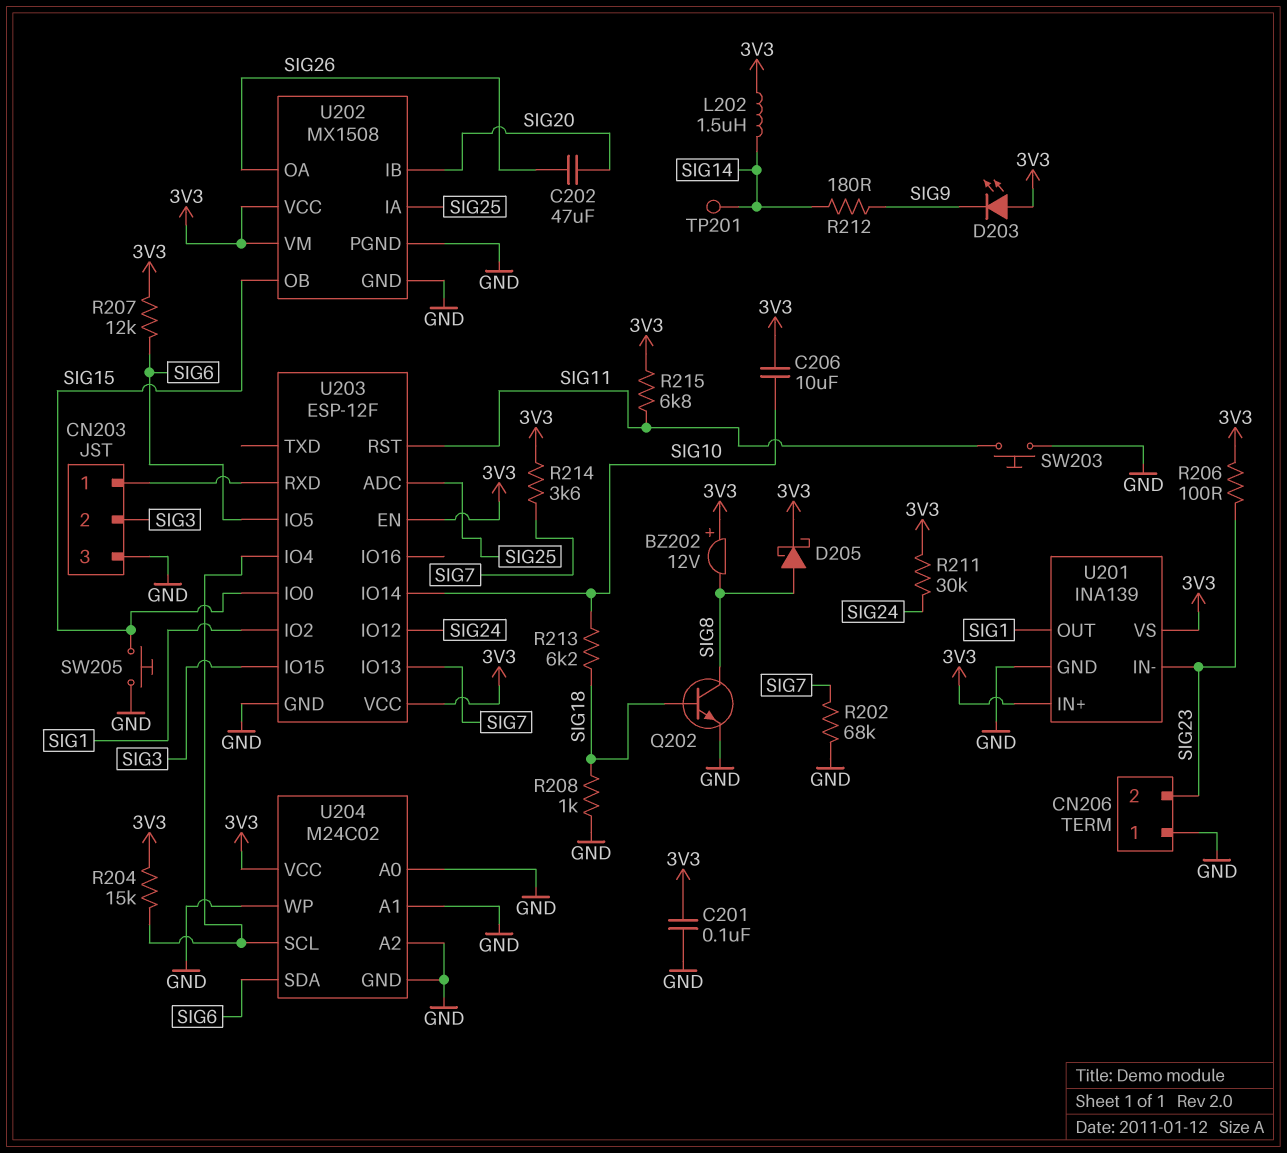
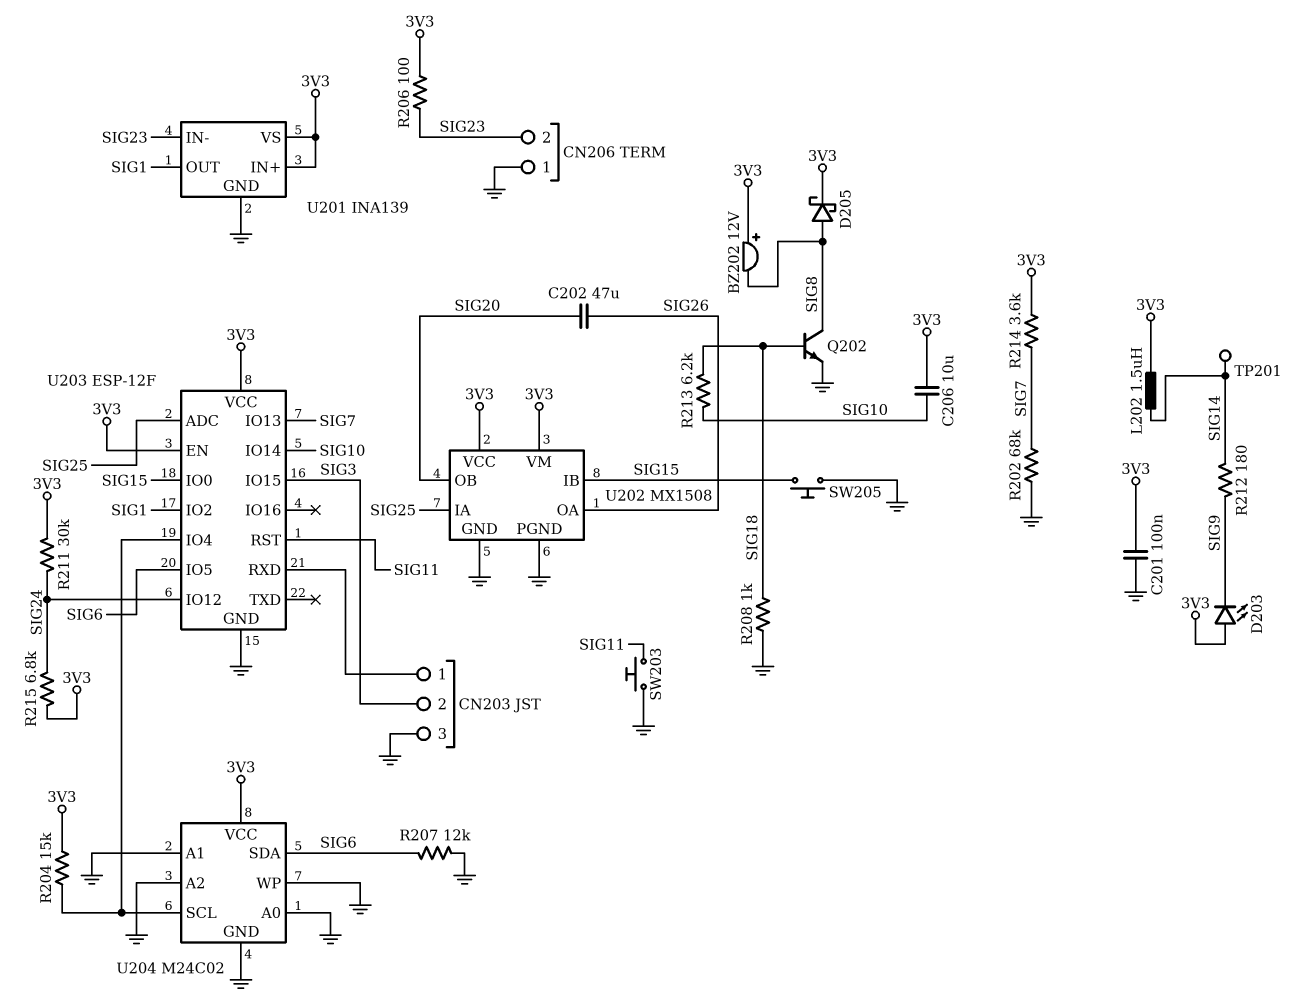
R207: 12k (3V3, SIG6) -> 12k (GND, SIG6)
R215: 6.8k (3V3, SIG11) -> 6.8k (3V3, SIG24)
U202 pin IB: SIG20 -> SIG15
U202 pin OB: SIG15 -> SIG20

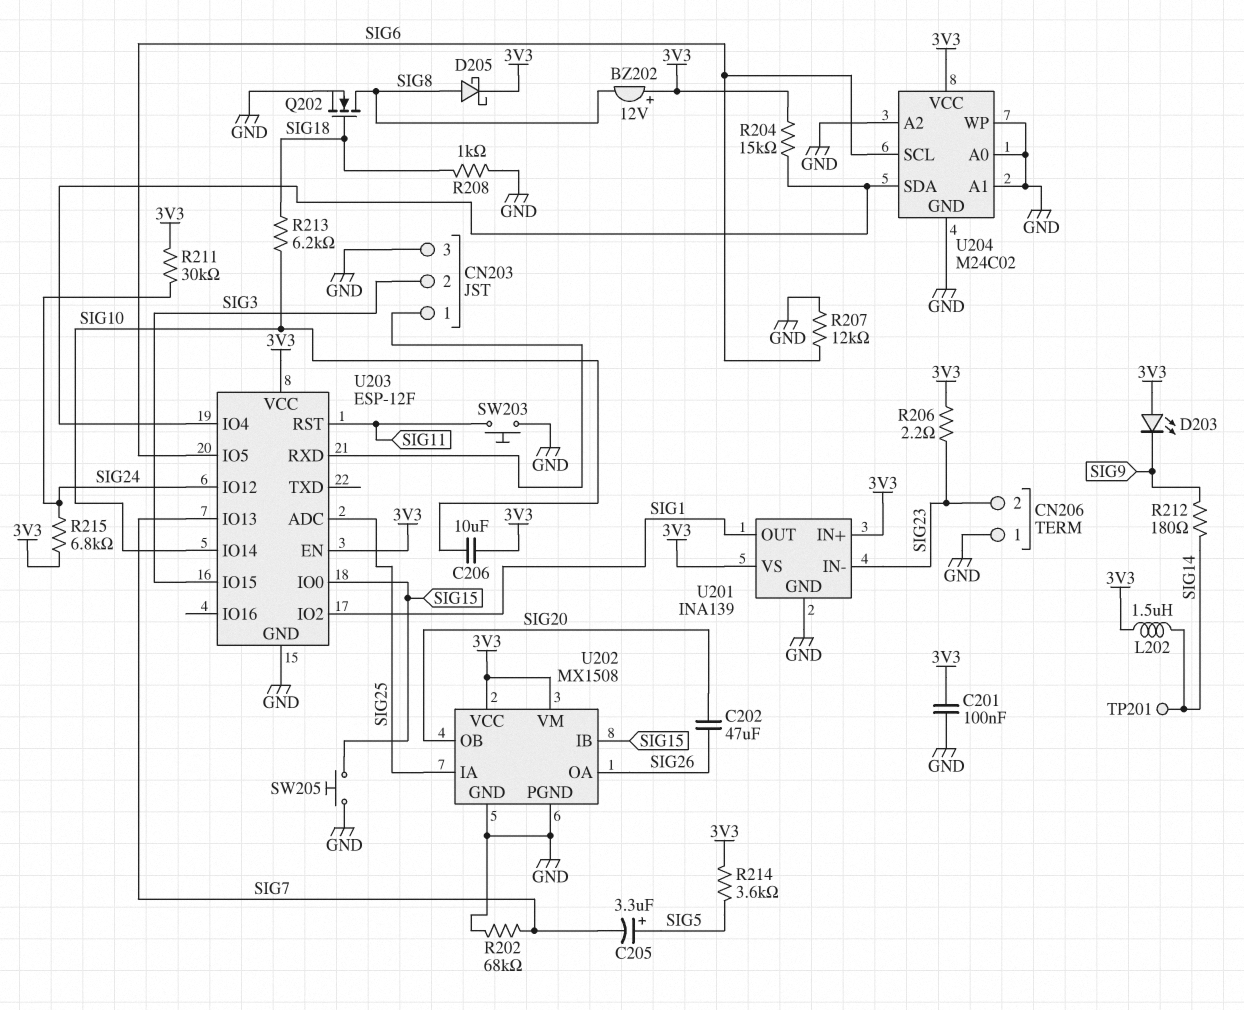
C205: none -> 3.3uF (plus SIG5, minus SIG7)
Q202: NPN (B SIG18, C SIG8, E GND) -> NMOS (G SIG18, D SIG8, S GND)
R206: 100 (3V3, SIG23) -> 2.2 (3V3, SIG23)
R214: 3.6k (3V3, SIG7) -> 3.6k (3V3, SIG5)
U204 pin SCL: U203/IO4 -> SIG6
U204 pin SDA: SIG6 -> U203/IO4

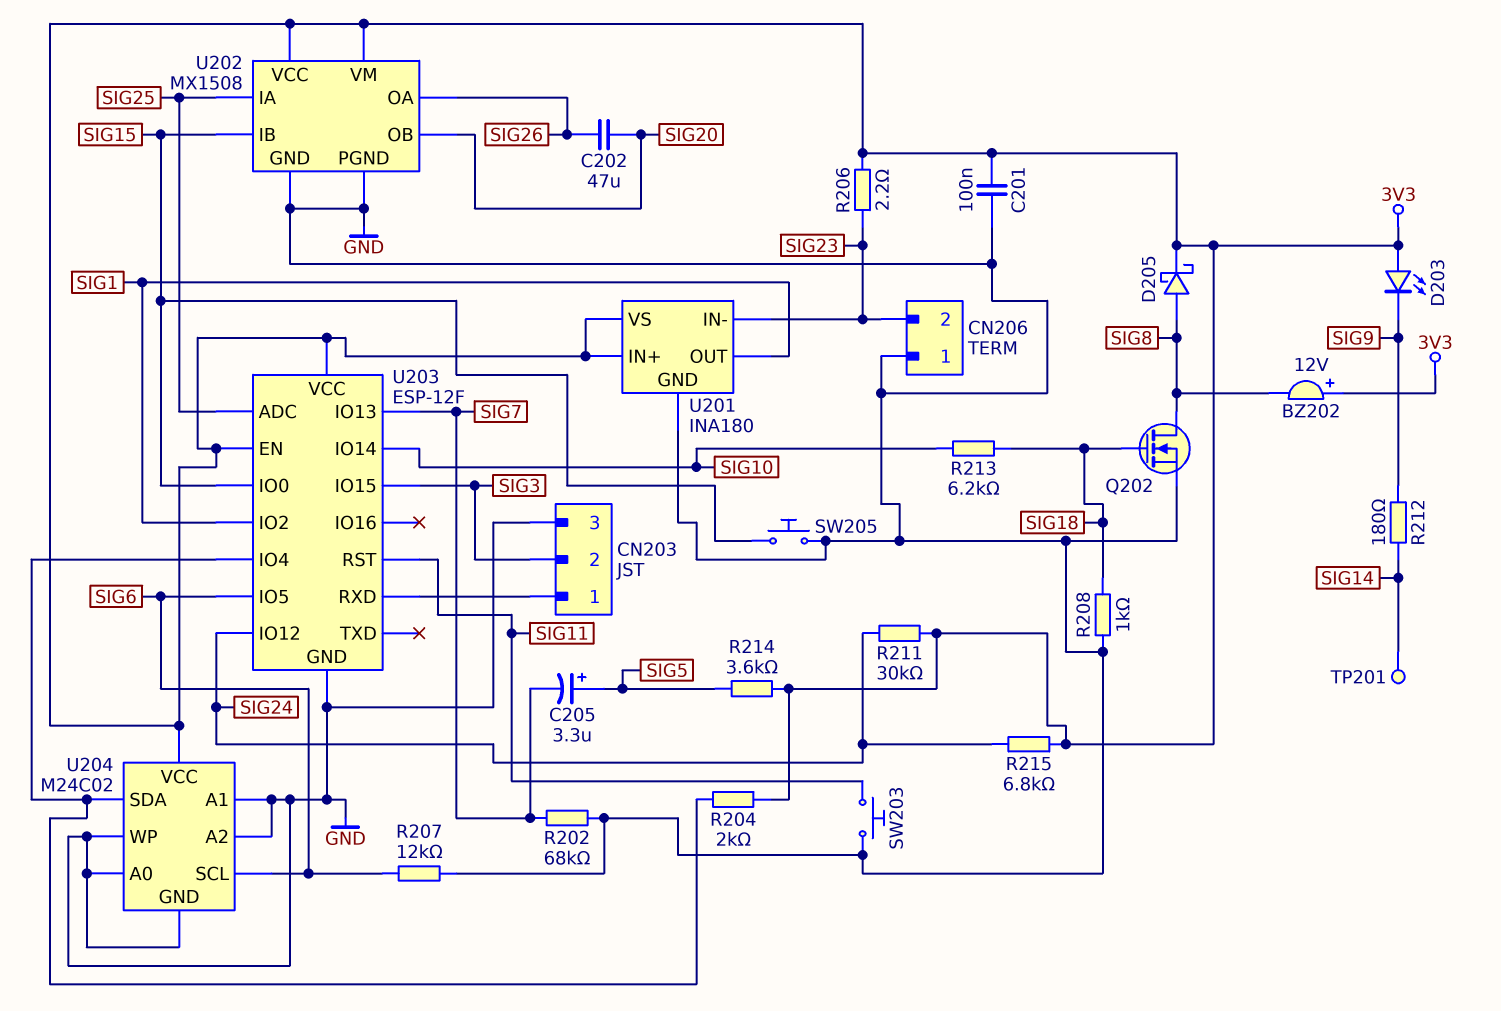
C206: 10uF (3V3, SIG10) -> none
L202: 1.5uH (3V3, SIG14) -> none
R204: 15k (3V3, U203/IO4) -> 2k (3V3, U203/IO4)
U201: INA139 -> INA180

